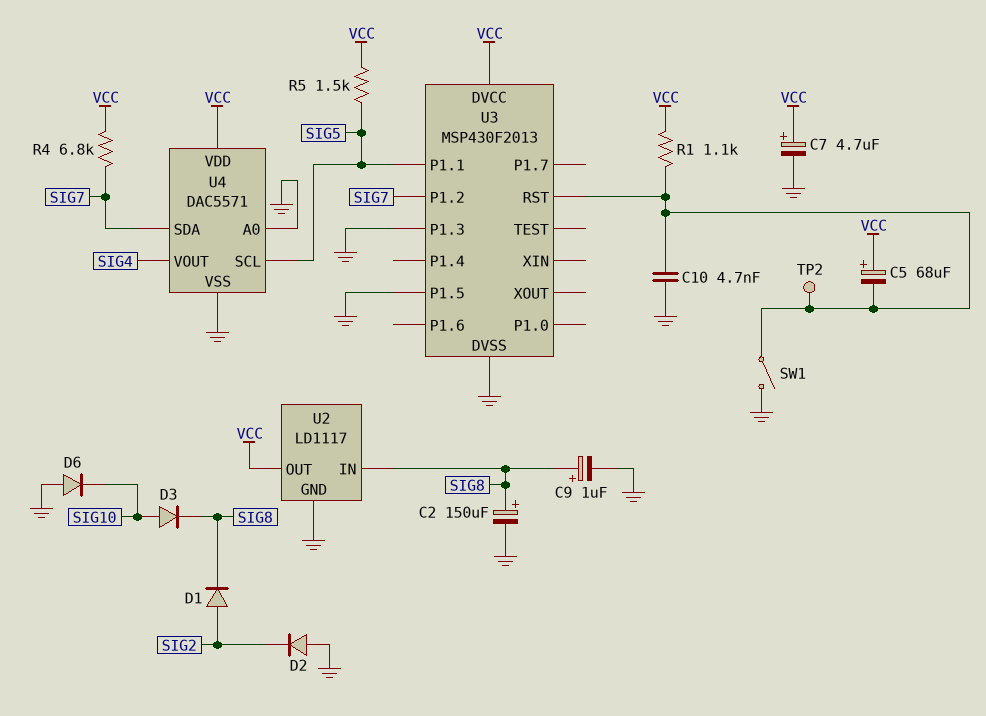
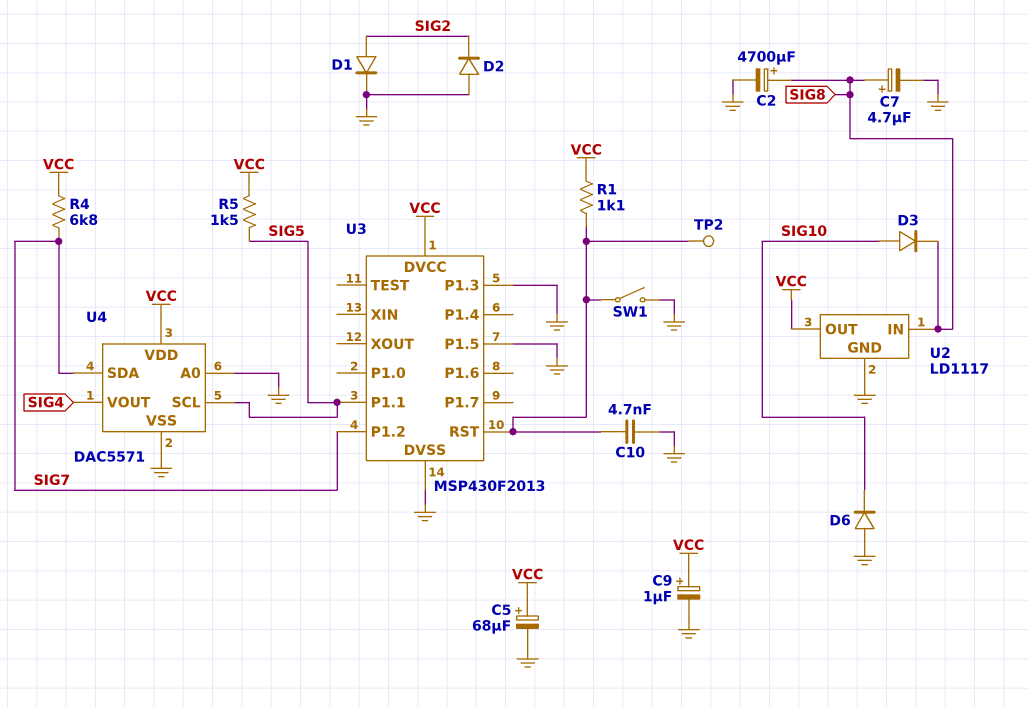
C2: 150uF (plus SIG8, minus GND) -> 4700uF (plus SIG8, minus GND)
C5: 68uF (plus VCC, minus U3/RST) -> 68uF (plus VCC, minus GND)
C7: 4.7uF (plus VCC, minus GND) -> 4.7uF (plus SIG8, minus GND)
C9: 1uF (plus SIG8, minus GND) -> 1uF (plus VCC, minus GND)
D1: diode (A SIG2, K SIG8) -> diode (A SIG2, K GND)

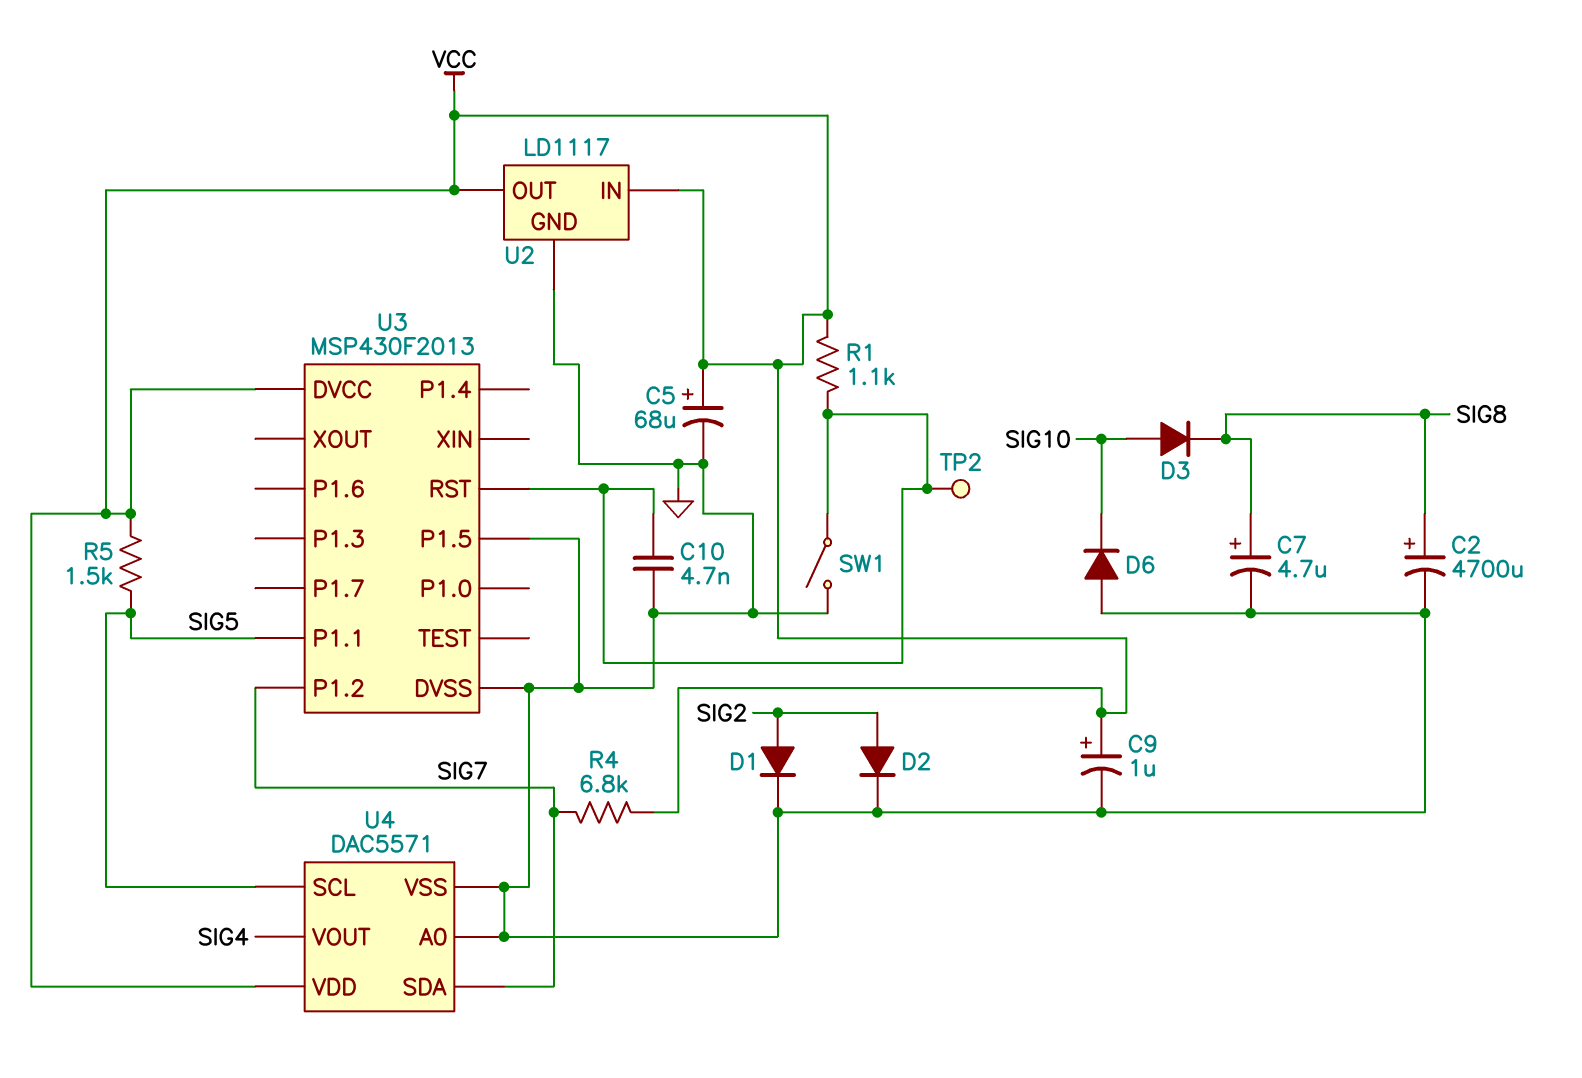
D2: diode (A GND, K SIG2) -> diode (A SIG2, K GND)
U2 pin IN: SIG8 -> VCC
U3 pin P1.3: GND -> none

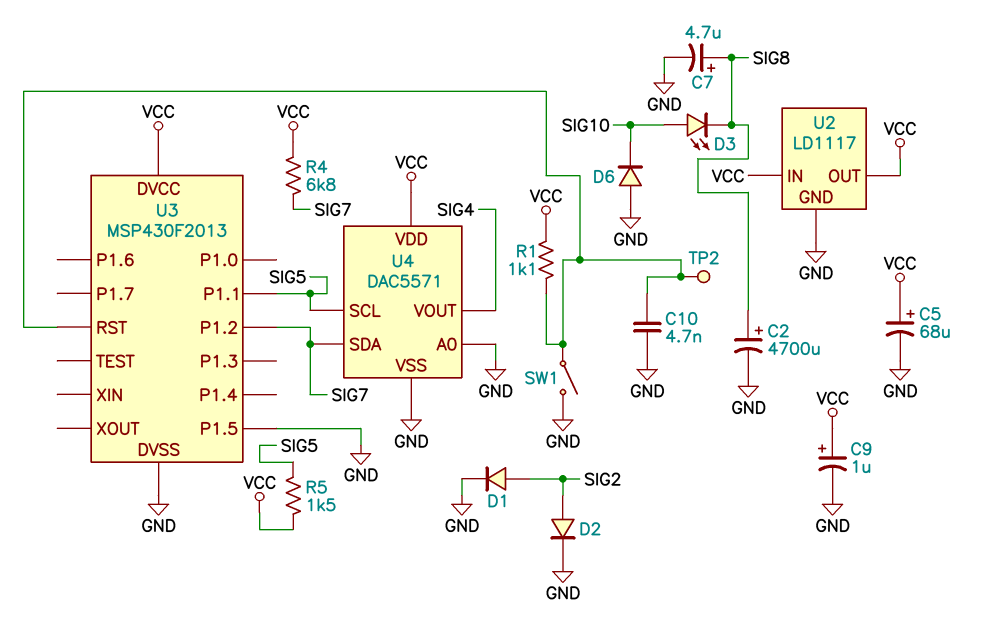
D3: diode (A SIG10, K SIG8) -> LED (A SIG10, K SIG8)

